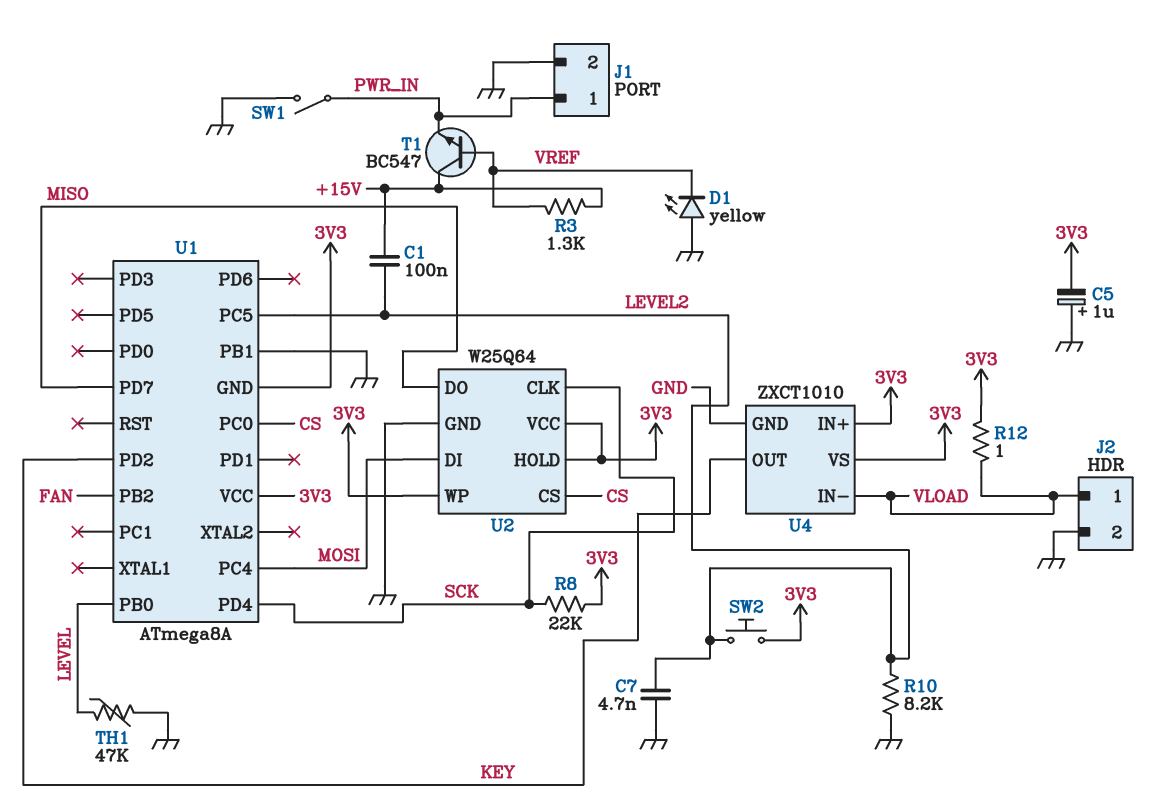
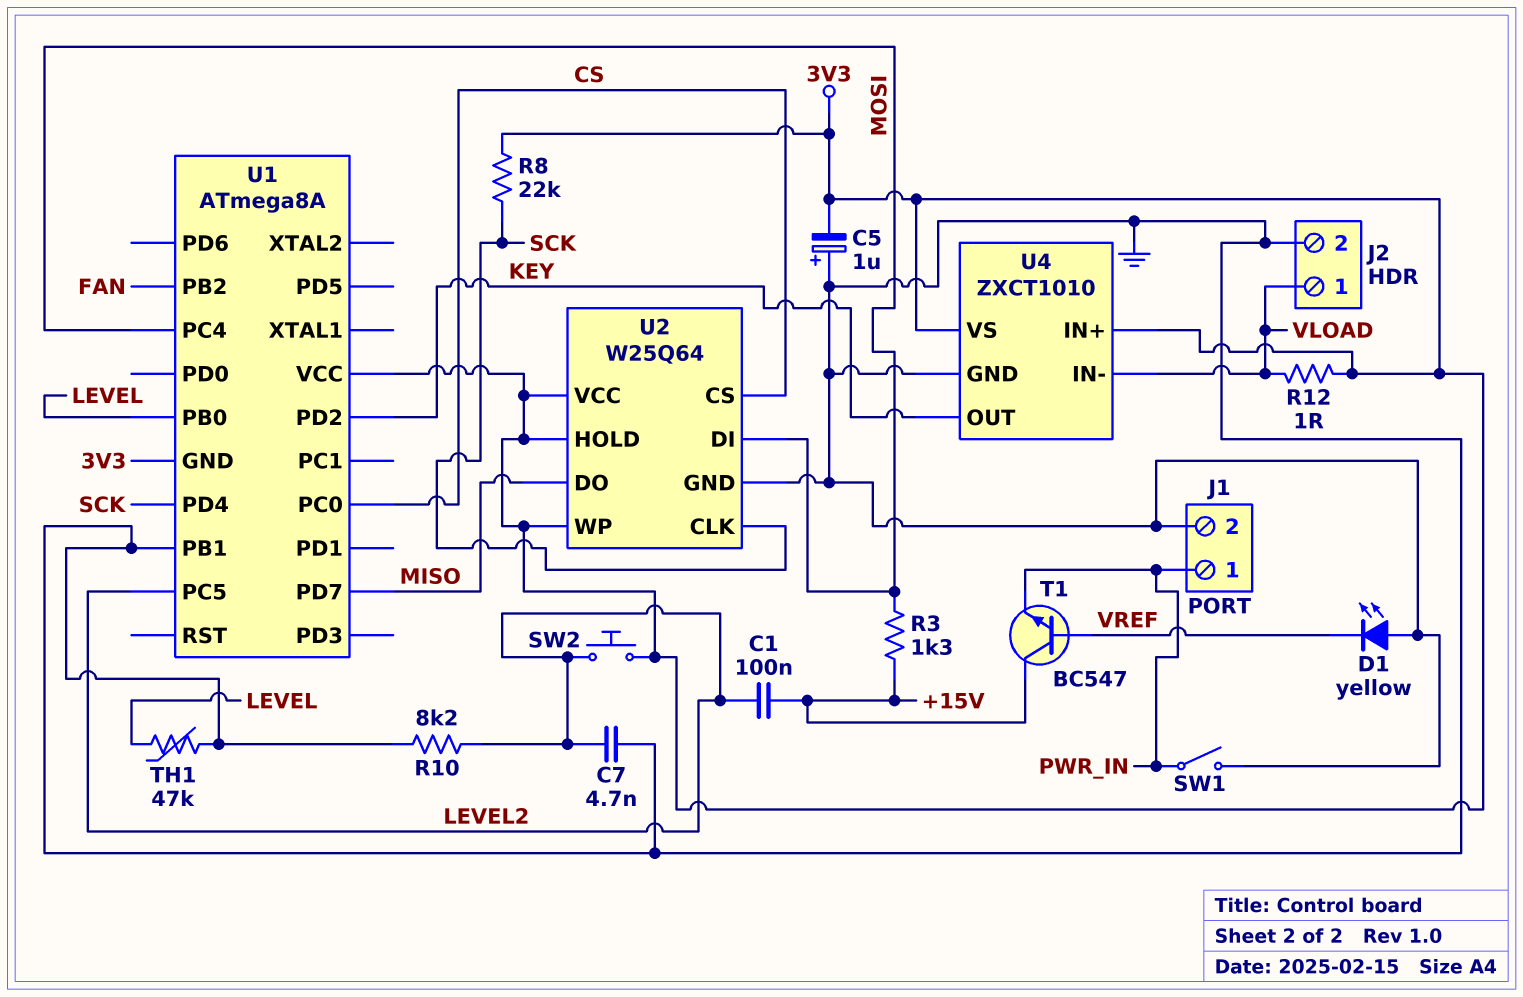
R3: 1.3k (+15V, VREF) -> 1.3k (+15V, MOSI)

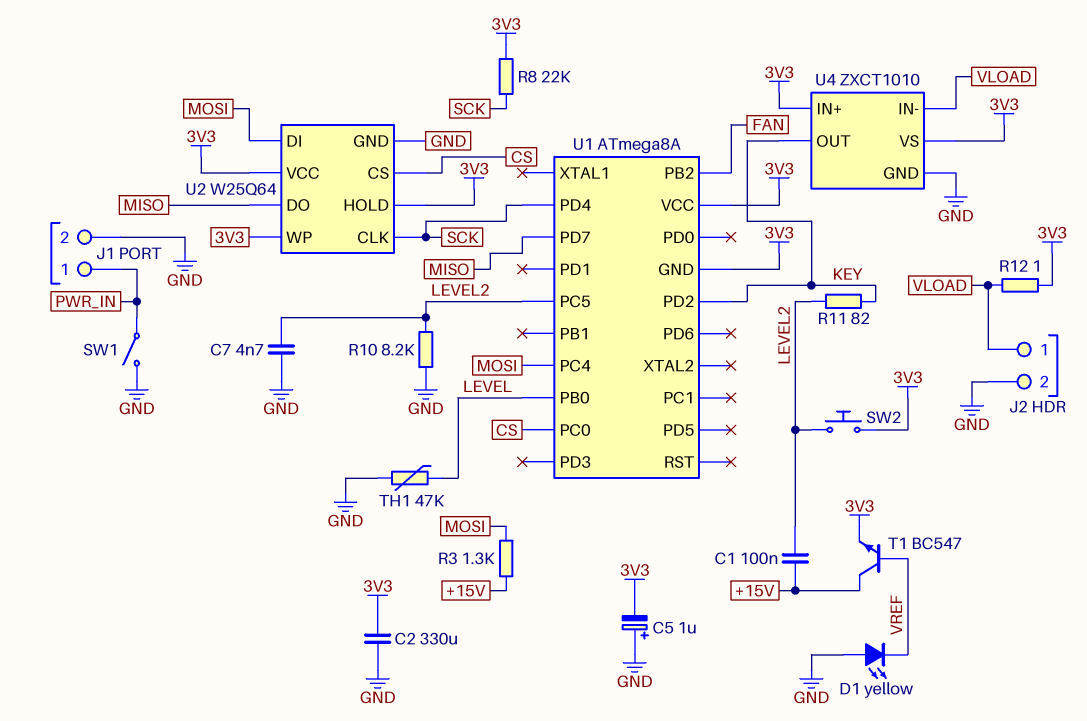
C2: none -> 330uF (3V3, GND)
R11: none -> 82 (KEY, LEVEL2)
T1: NPN BC547 (B VREF, C +15V, E PWR_IN) -> NPN BC547 (B VREF, C +15V, E 3V3)
U1 pin PB1: GND -> none

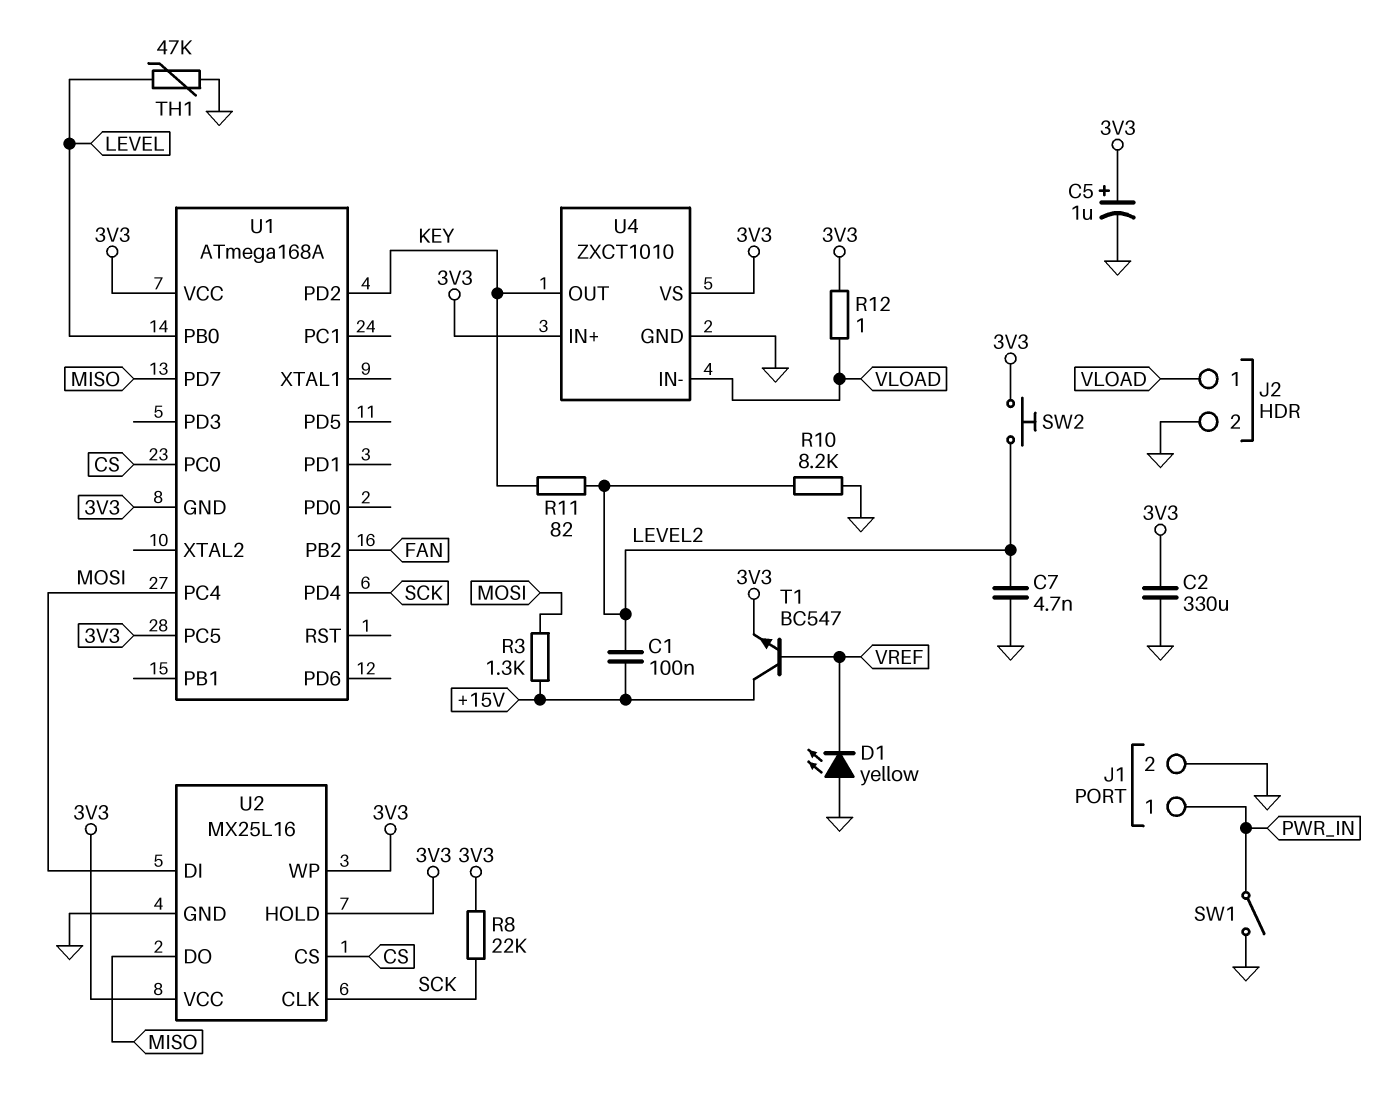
C5: 1uF (plus GND, minus 3V3) -> 1uF (plus 3V3, minus GND)
U1: ATmega8A -> ATmega168A
U1 pin PC5: LEVEL2 -> 3V3
U2: W25Q64 -> MX25L16

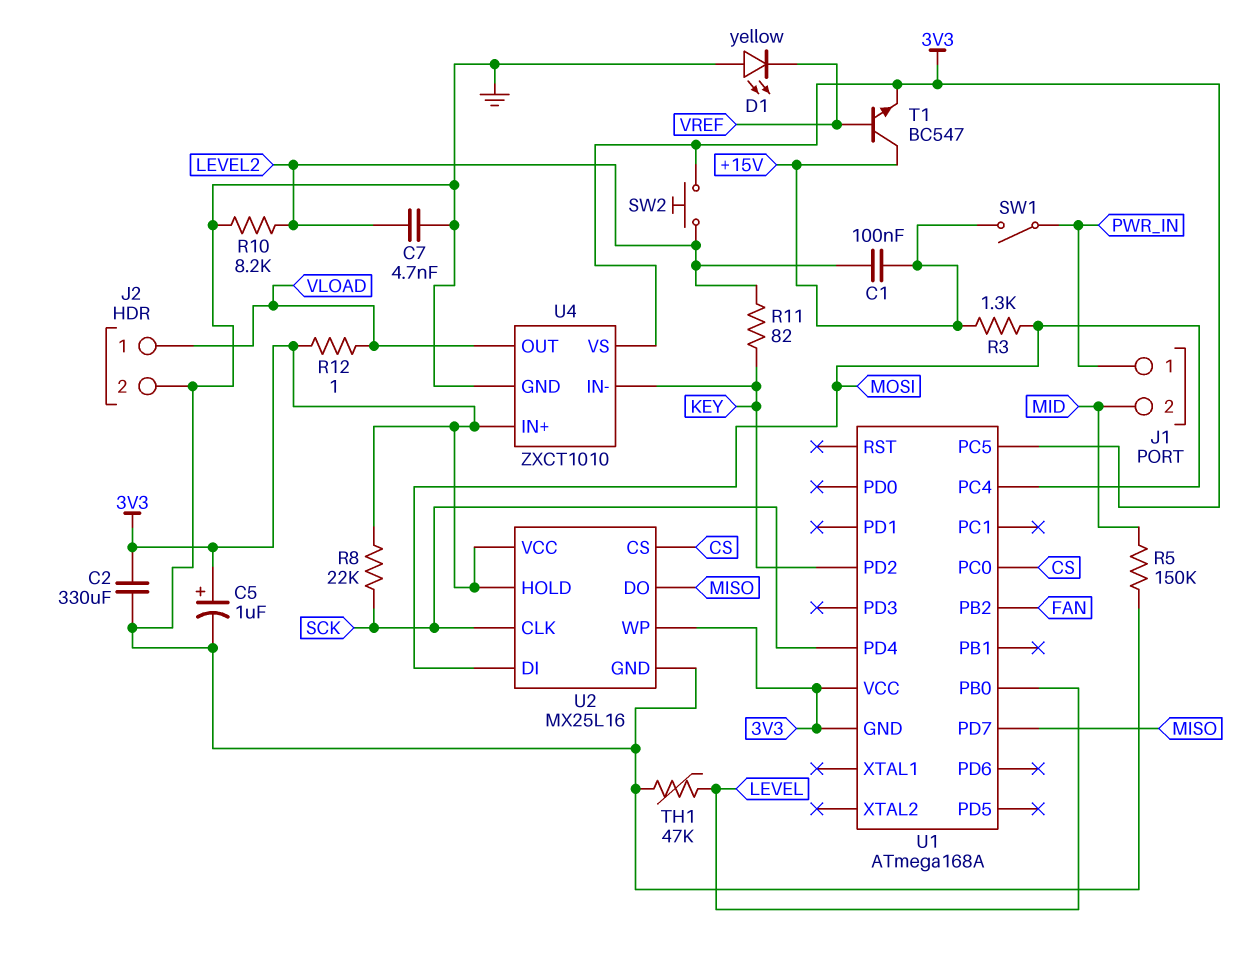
J1 pin 2: GND -> MID
R5: none -> 150k (GND, MID)
SW1: switch (GND, PWR_IN) -> switch (+15V, PWR_IN)
U4 pin IN-: VLOAD -> KEY
U4 pin OUT: KEY -> VLOAD

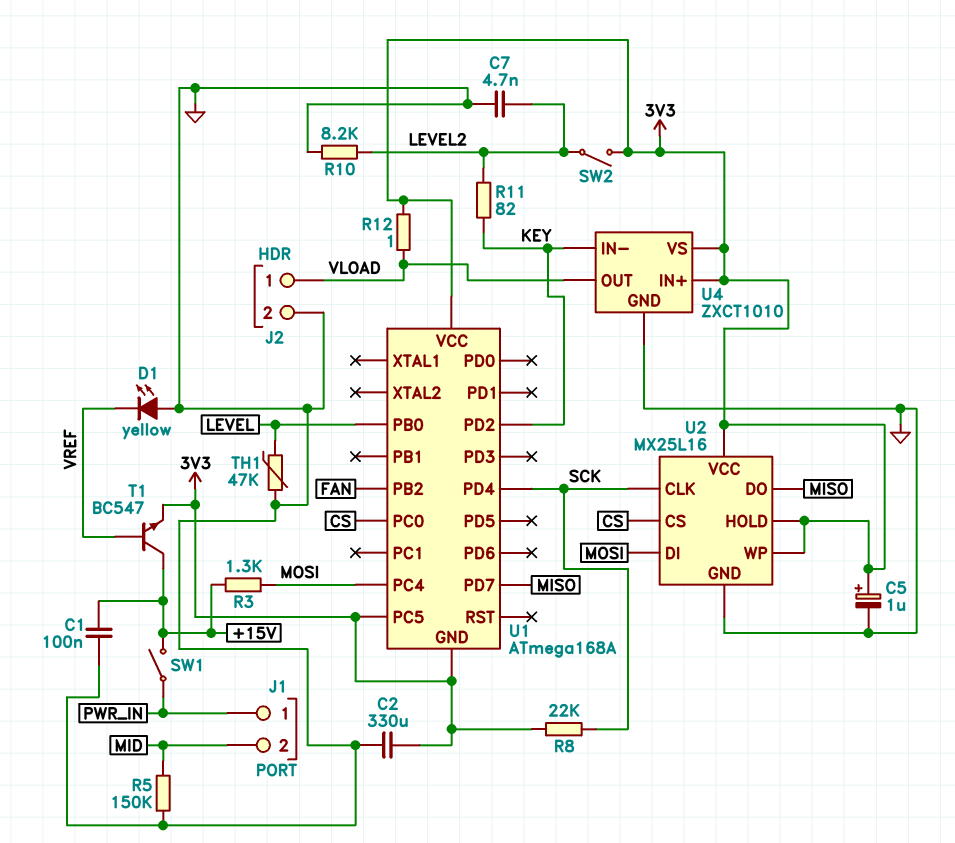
C1: 100nF (+15V, LEVEL2) -> 100nF (+15V, GND)
SW2: button (3V3, LEVEL2) -> switch (3V3, LEVEL2)

